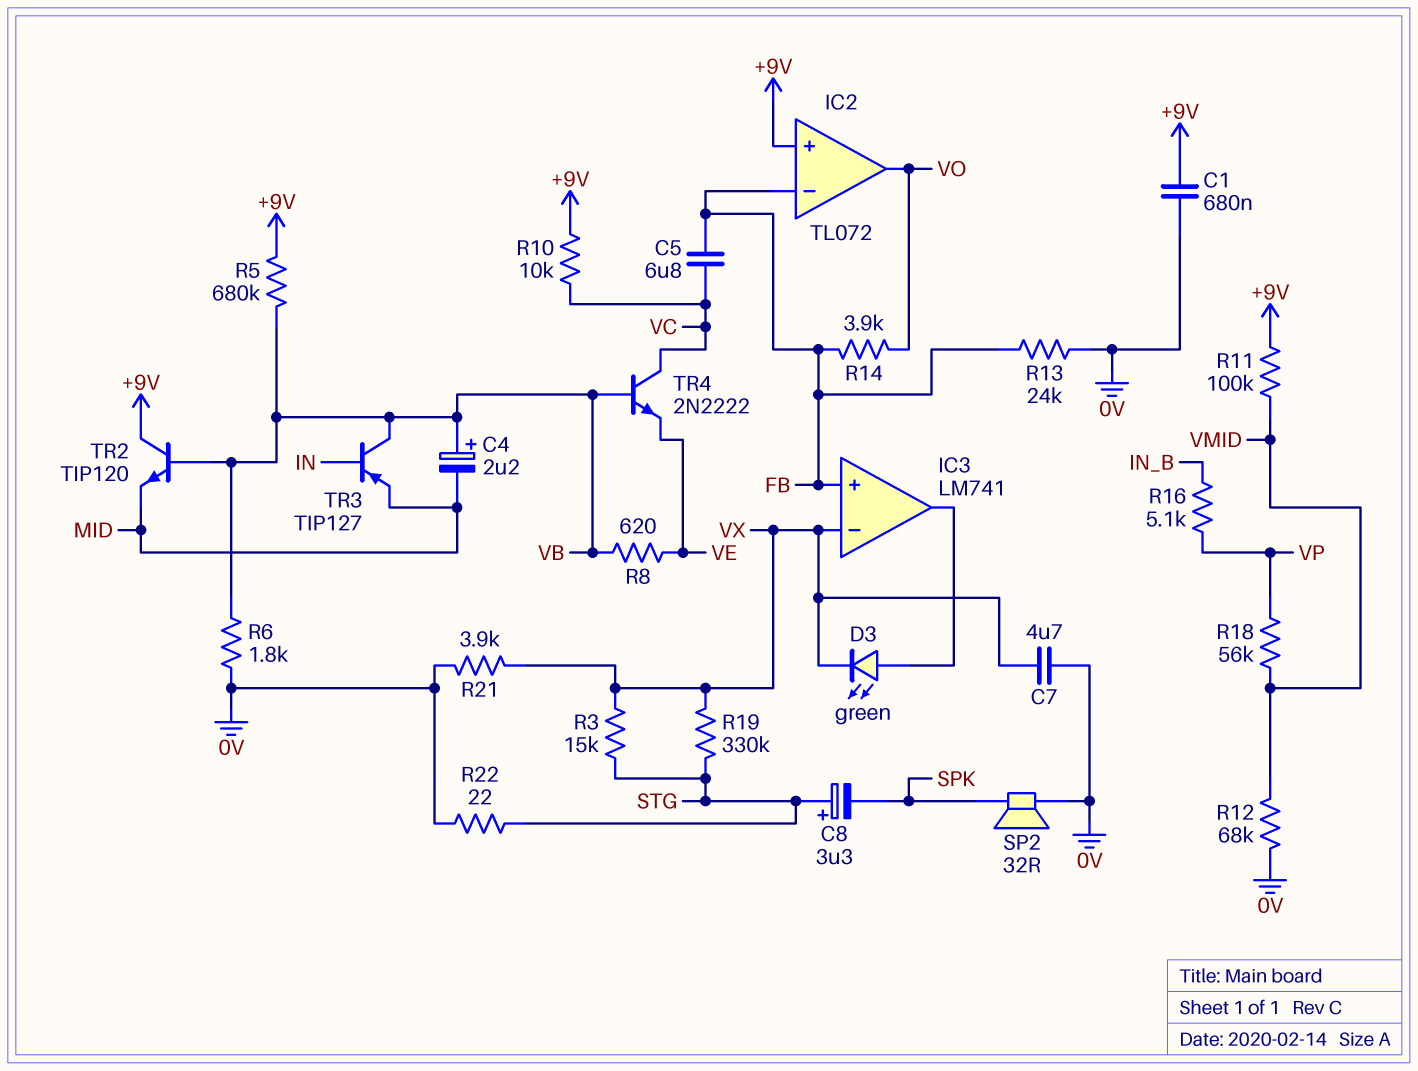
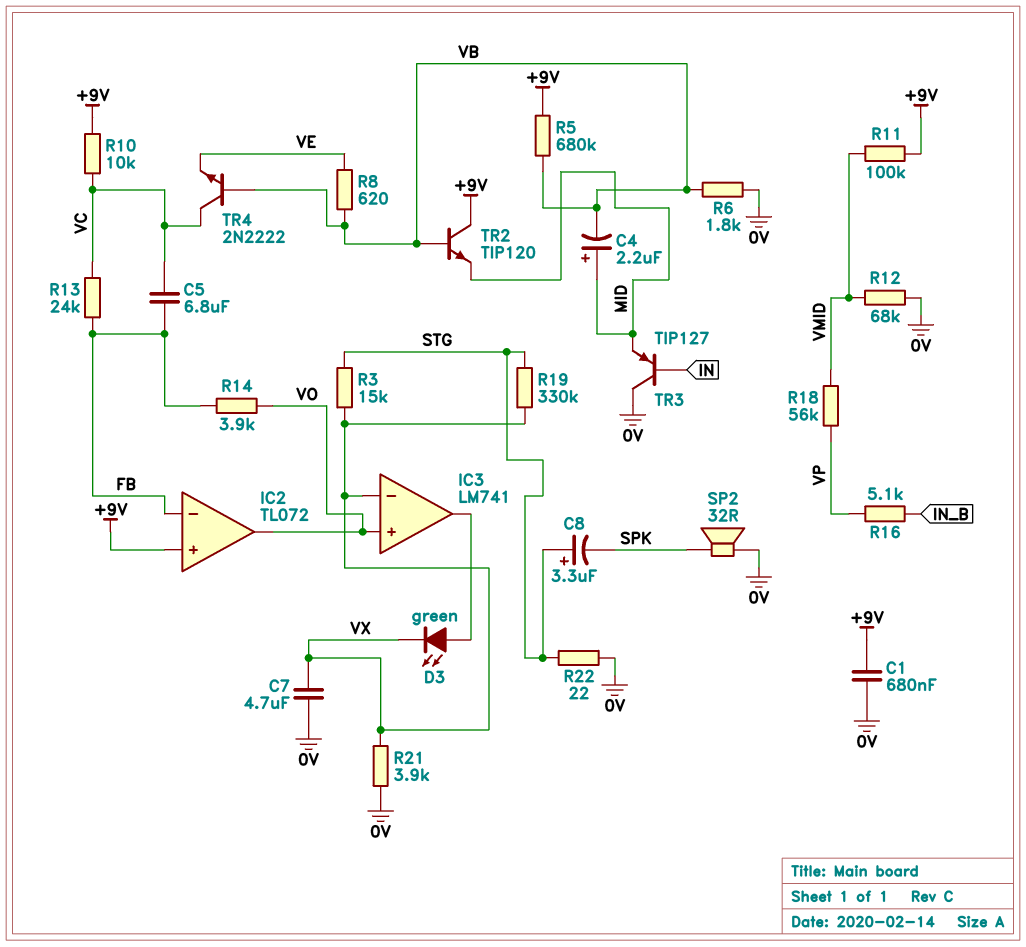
C4: 2.2uF (plus VB, minus MID) -> 2.2uF (plus MID, minus VB)
IC3 pin in+: FB -> VO
R13: 24k (0V, FB) -> 24k (FB, VC)
TR3: PNP TIP127 (B IN, C VB, E MID) -> PNP TIP127 (B IN, C 0V, E MID)

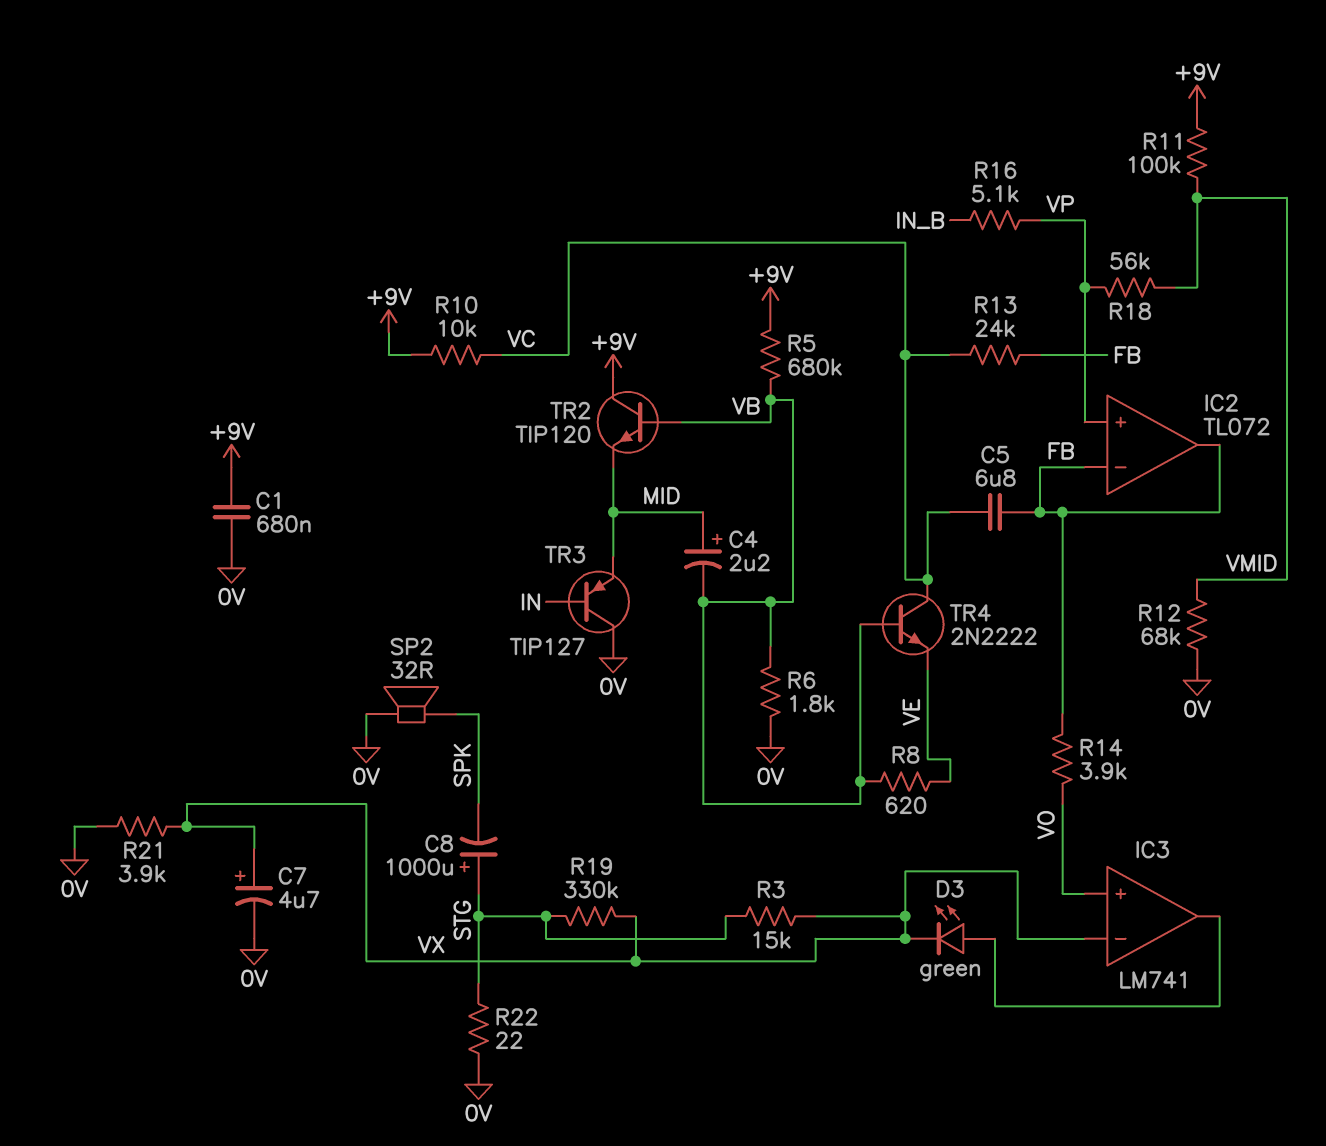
C7: 4.7uF (0V, VX) -> 4.7uF (plus VX, minus 0V)
C8: 3.3uF (plus STG, minus SPK) -> 1000uF (plus STG, minus SPK)
IC2 pin in+: +9V -> VP
IC2 pin out: VO -> FB

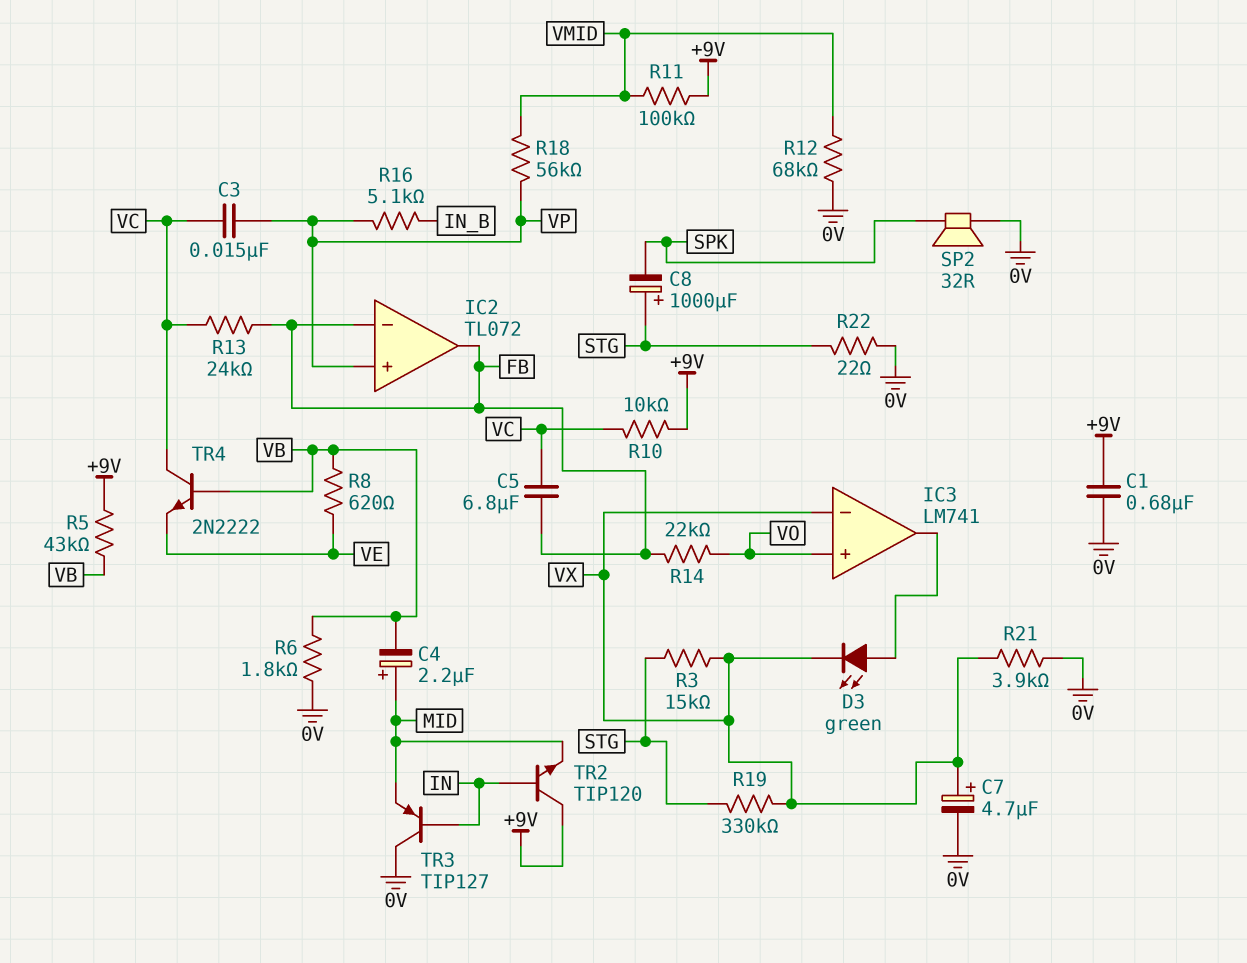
C3: none -> 15nF (VC, VP)
R5: 680k (+9V, VB) -> 43k (+9V, VB)
R14: 3.9k (FB, VO) -> 22k (FB, VO)
TR2: NPN TIP120 (B VB, C +9V, E MID) -> NPN TIP120 (B IN, C +9V, E MID)

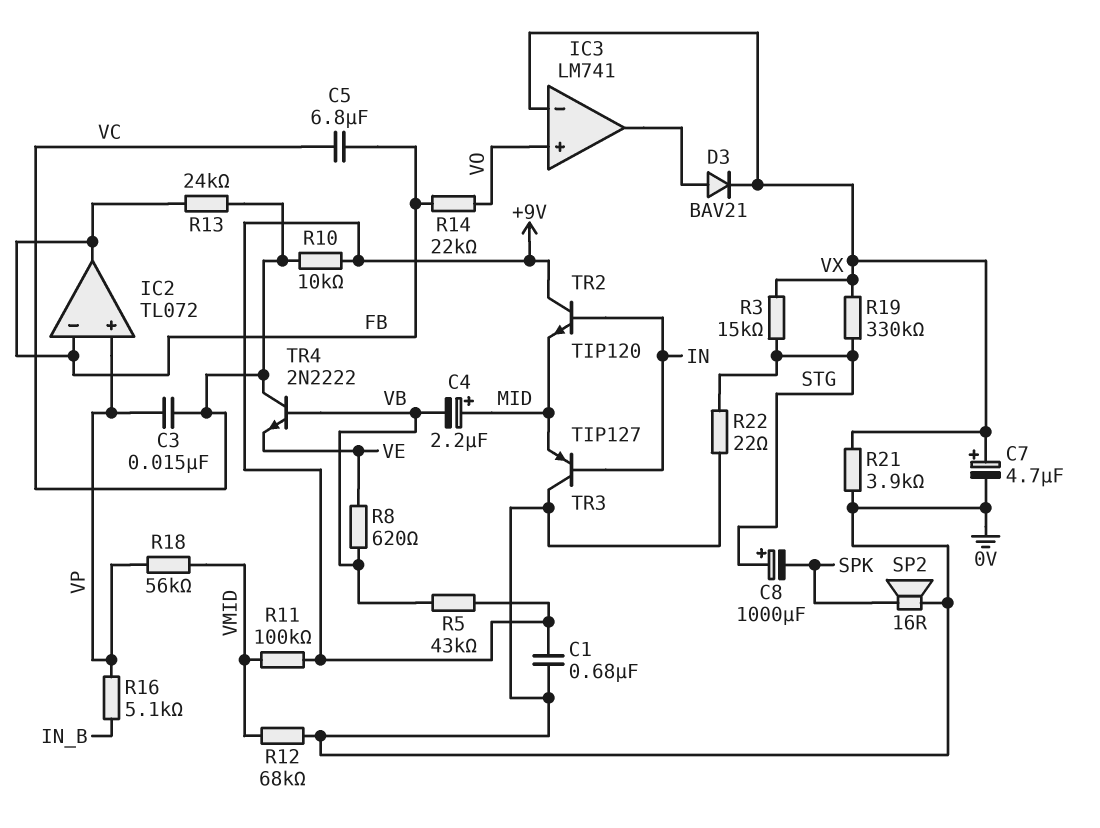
D3: LED green (A IC3/out, K VX) -> diode BAV21 (A IC3/out, K VX)
R6: 1.8k (0V, VB) -> none
SP2: speaker 32R (0V, SPK) -> speaker 16R (0V, SPK)

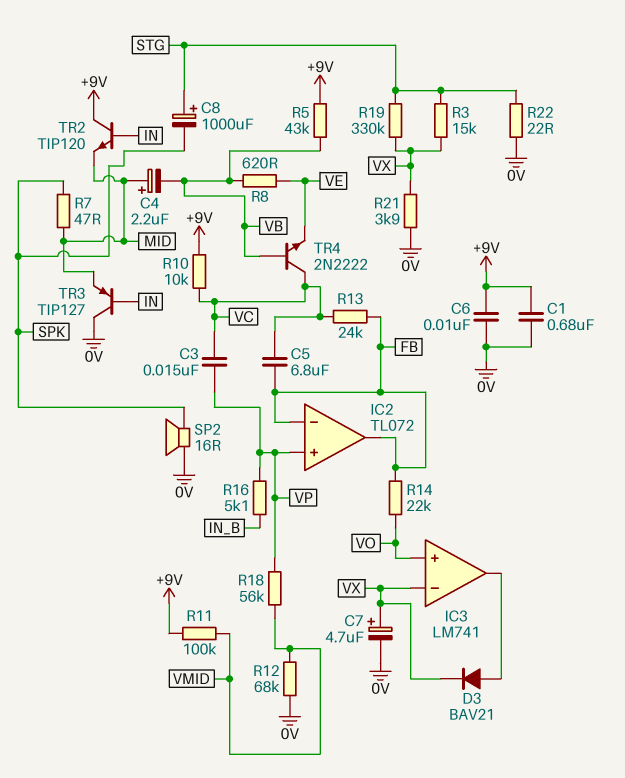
C6: none -> 10nF (+9V, 0V)
R7: none -> 47 (MID, SPK)

